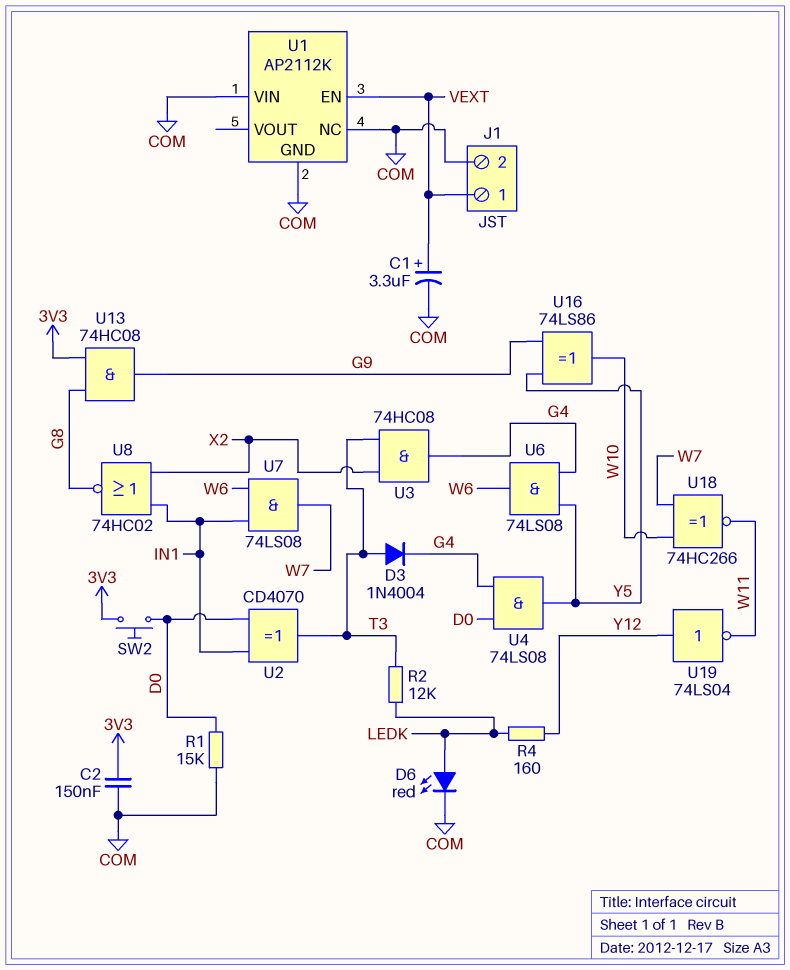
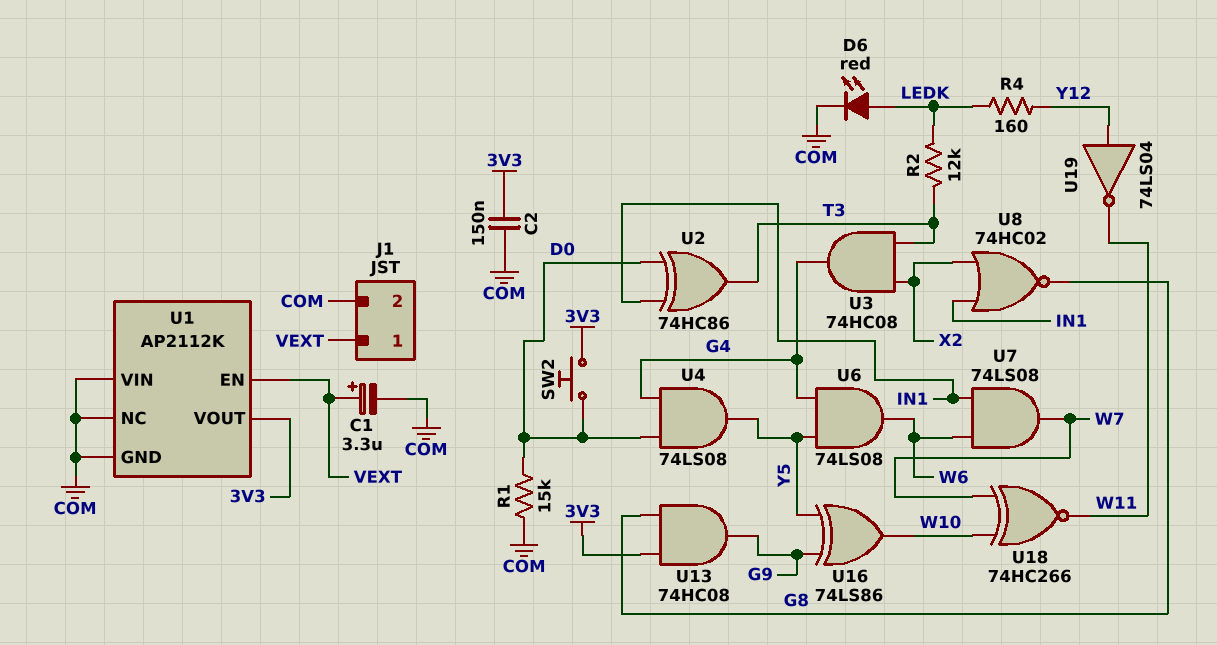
D3: diode 1N4004 (A T3, K G4) -> none
U1 pin VOUT: none -> 3V3
U2: XOR CD4070 (in D0, in IN1, out T3) -> XOR 74HC86 (in D0, in IN1, out T3)

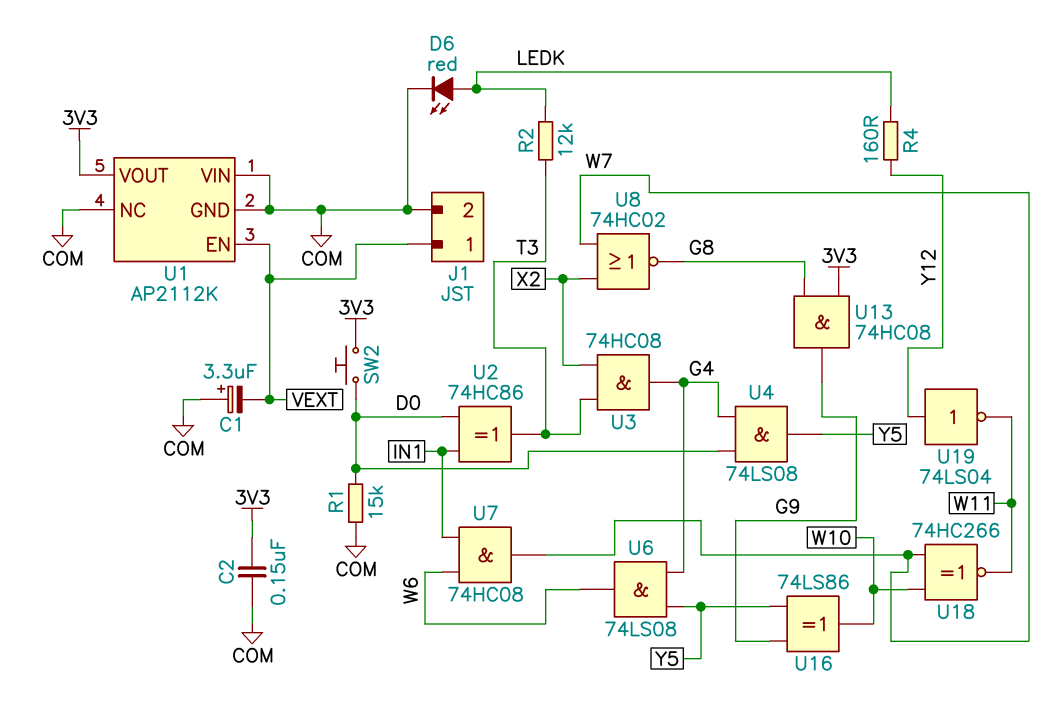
C1: 3.3uF (plus VEXT, minus COM) -> 3.3uF (plus COM, minus VEXT)
U7: AND 74LS08 (in IN1, in W6, out W7) -> AND 74HC08 (in IN1, in W6, out W7)
U8: NOR 74HC02 (in IN1, in X2, out G8) -> NOR 74HC02 (in W7, in X2, out G8)

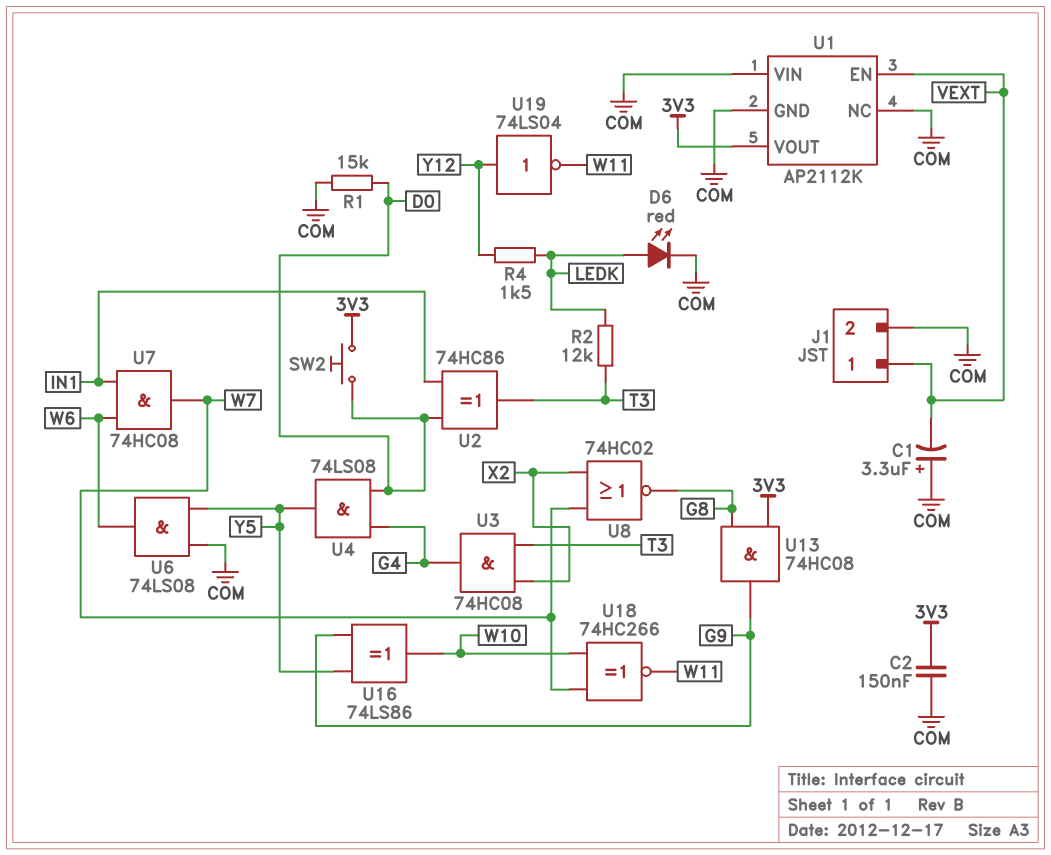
R4: 160 (LEDK, Y12) -> 1.5k (LEDK, Y12)
U6: AND 74LS08 (in G4, in Y5, out W6) -> AND 74LS08 (in COM, in Y5, out W6)

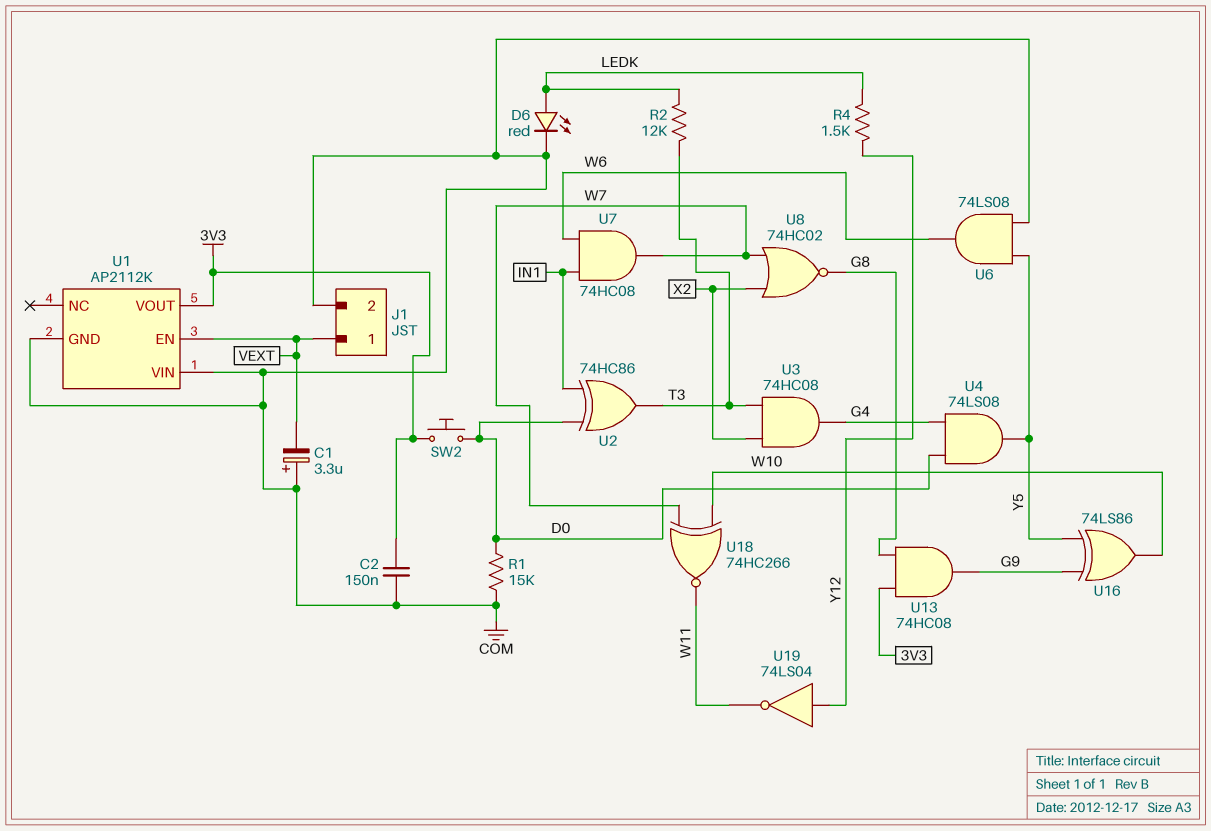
U1 pin NC: COM -> none

